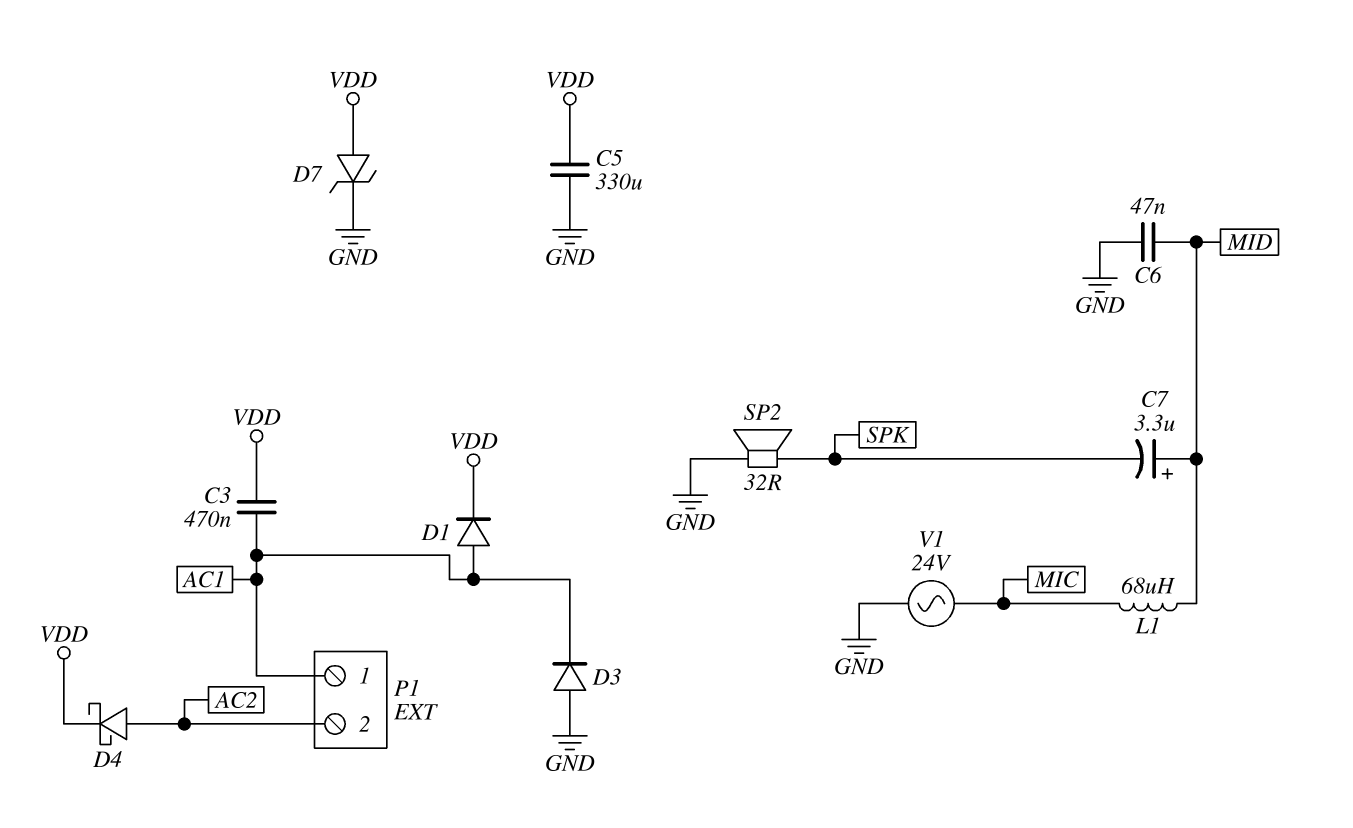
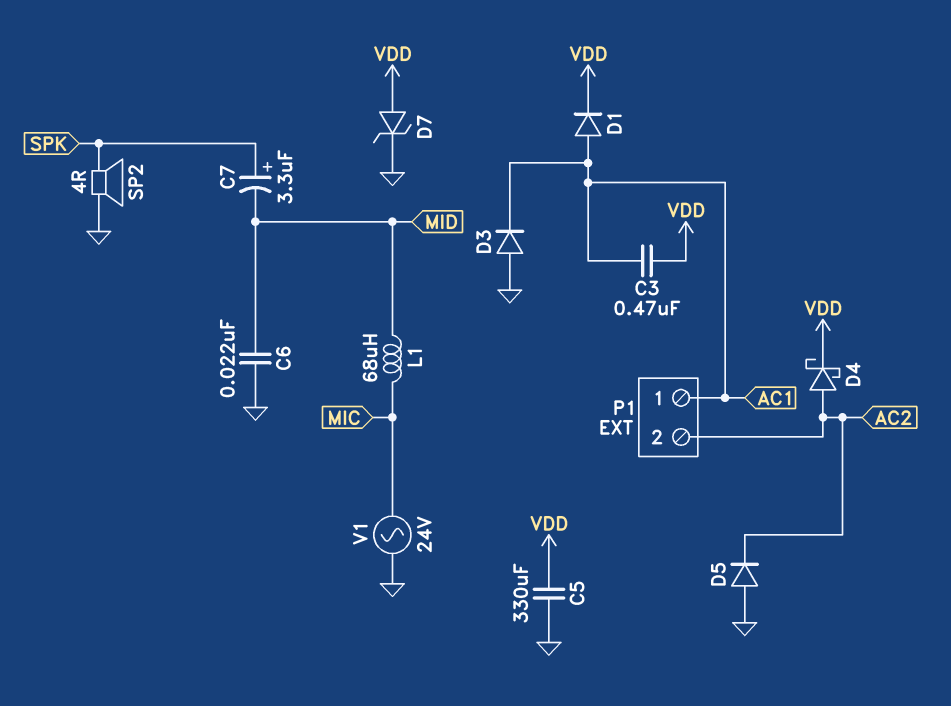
C6: 47nF (GND, MID) -> 22nF (GND, MID)
C7: 3.3uF (plus MID, minus SPK) -> 3.3uF (plus SPK, minus MID)
D5: none -> diode (A GND, K AC2)
SP2: speaker 32R (GND, SPK) -> speaker 4R (GND, SPK)

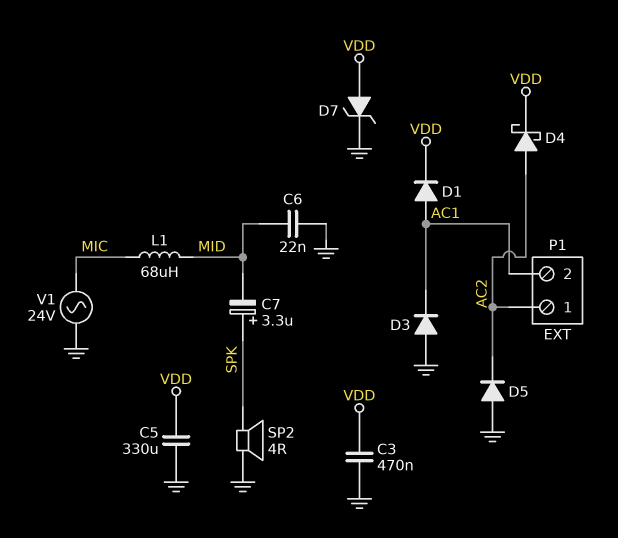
C3: 470nF (AC1, VDD) -> 470nF (GND, VDD)
P1 pin 1: AC1 -> AC2
P1 pin 2: AC2 -> AC1

